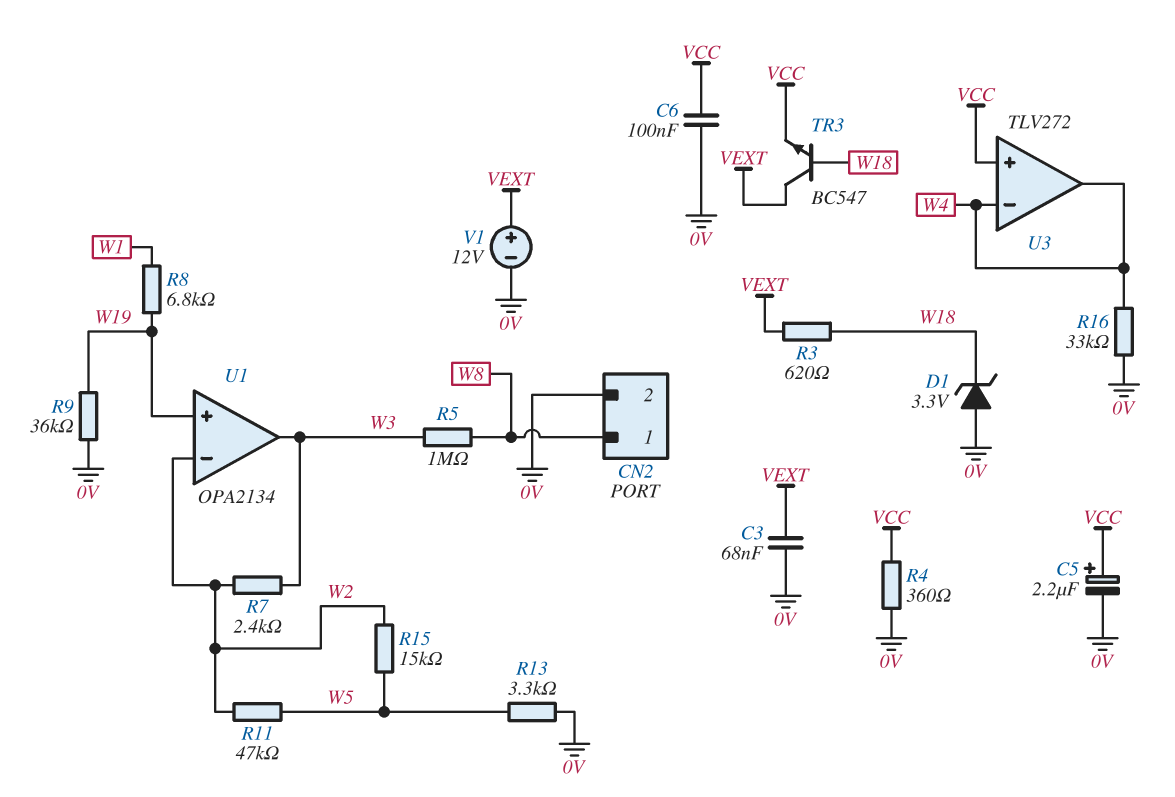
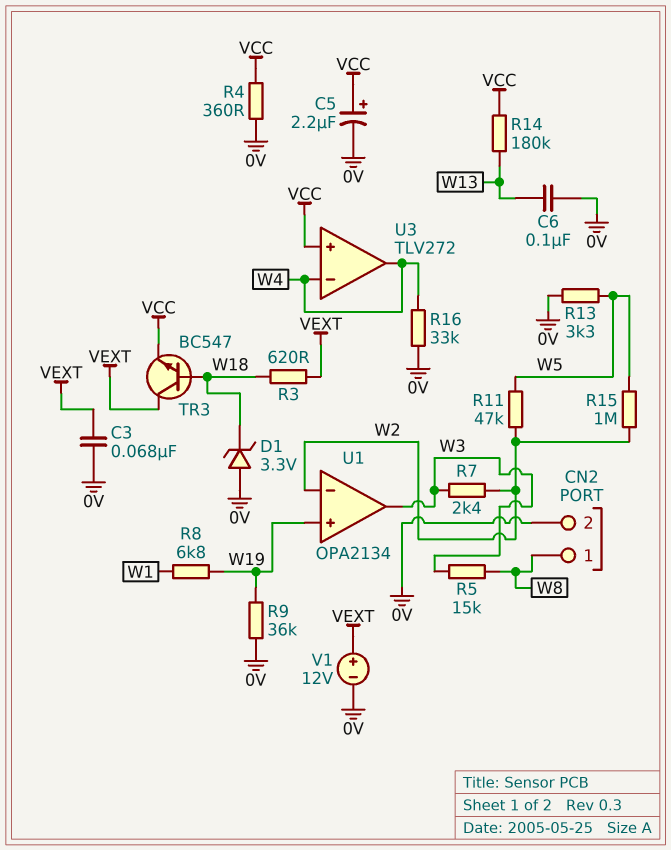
C6: 100nF (0V, VCC) -> 100nF (0V, W13)
R5: 1M (W3, W8) -> 15k (W3, W8)
R14: none -> 180k (VCC, W13)
R15: 15k (W2, W5) -> 1M (W2, W5)

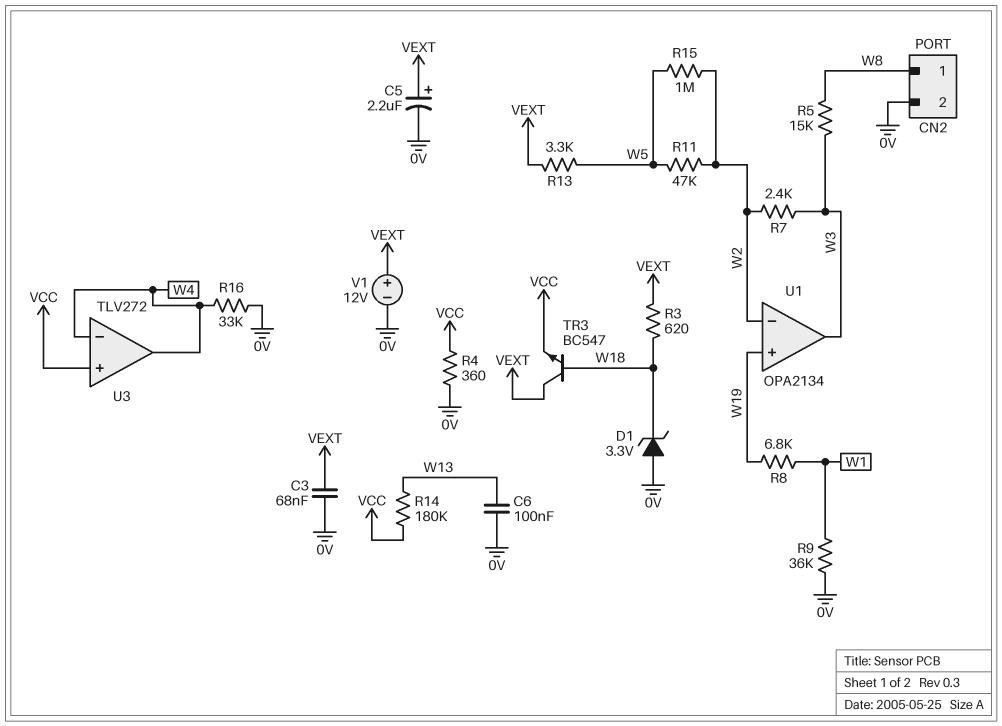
C5: 2.2uF (plus VCC, minus 0V) -> 2.2uF (plus VEXT, minus 0V)
R9: 36k (0V, W19) -> 36k (0V, W1)
R13: 3.3k (0V, W5) -> 3.3k (VEXT, W5)

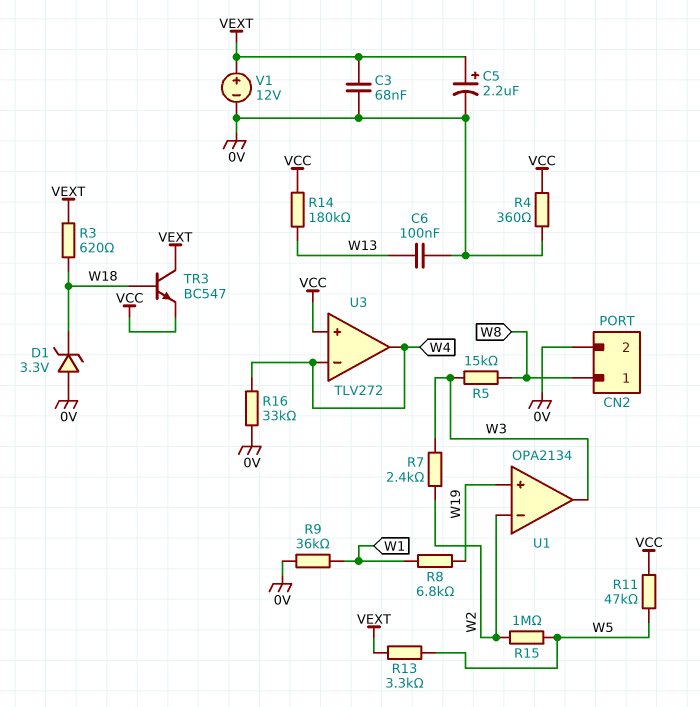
R11: 47k (W2, W5) -> 47k (VCC, W5)

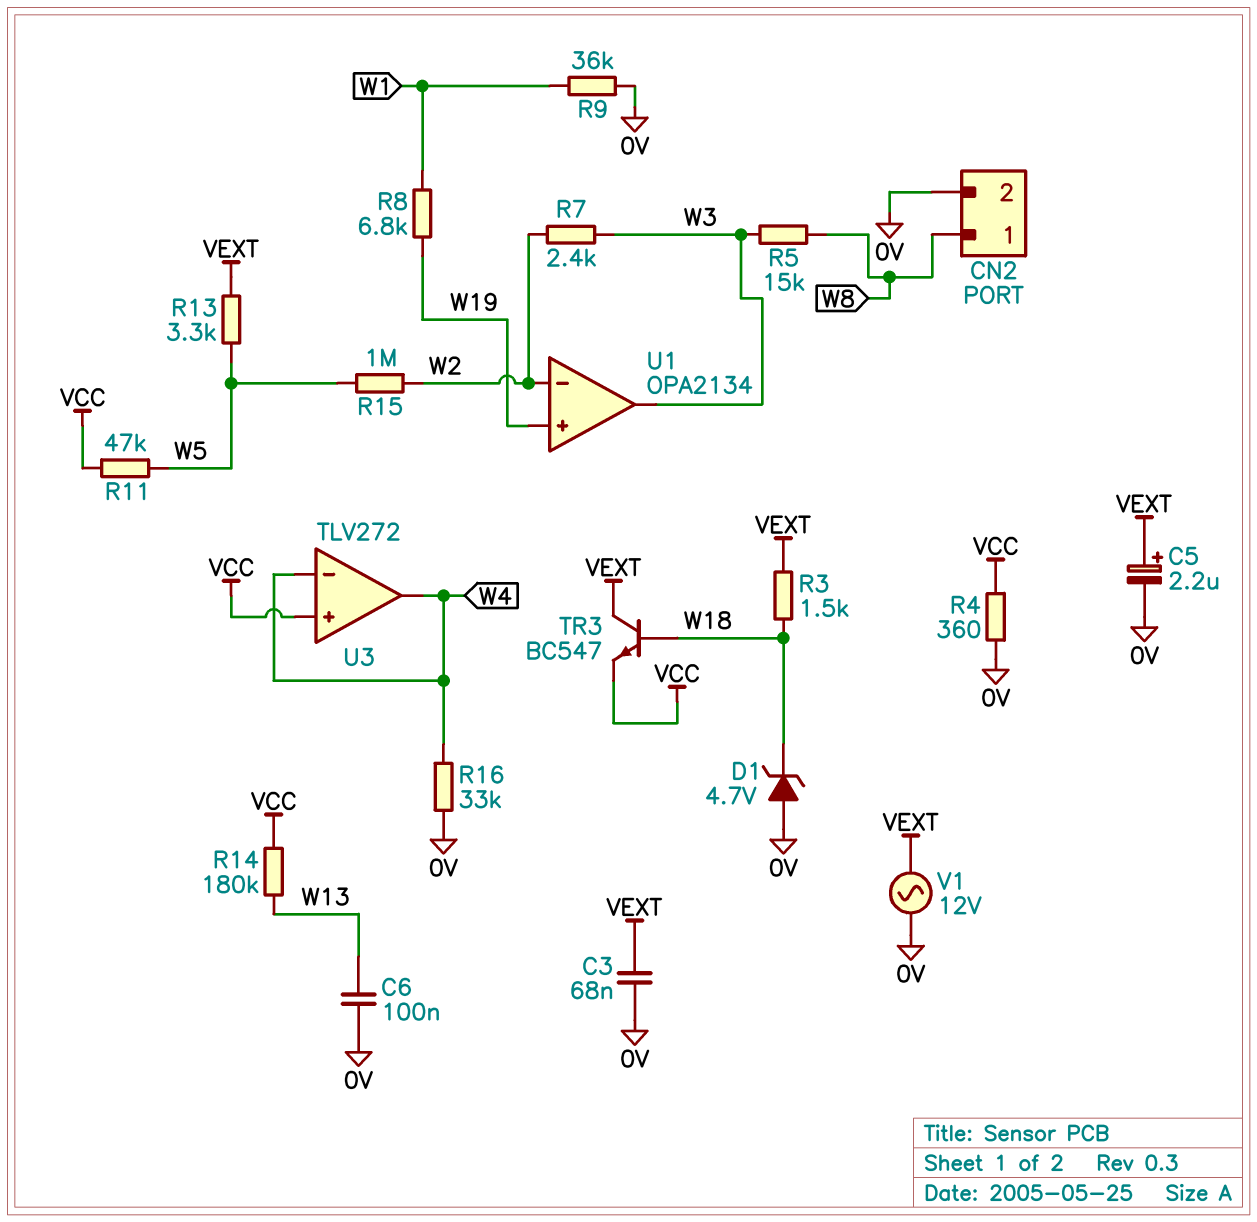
D1: zener 3.3V (A 0V, K W18) -> zener 4.7V (A 0V, K W18)
R3: 620 (VEXT, W18) -> 1.5k (VEXT, W18)
V1: 12V (plus VEXT, minus 0V) -> AC 12V (0V, VEXT)

